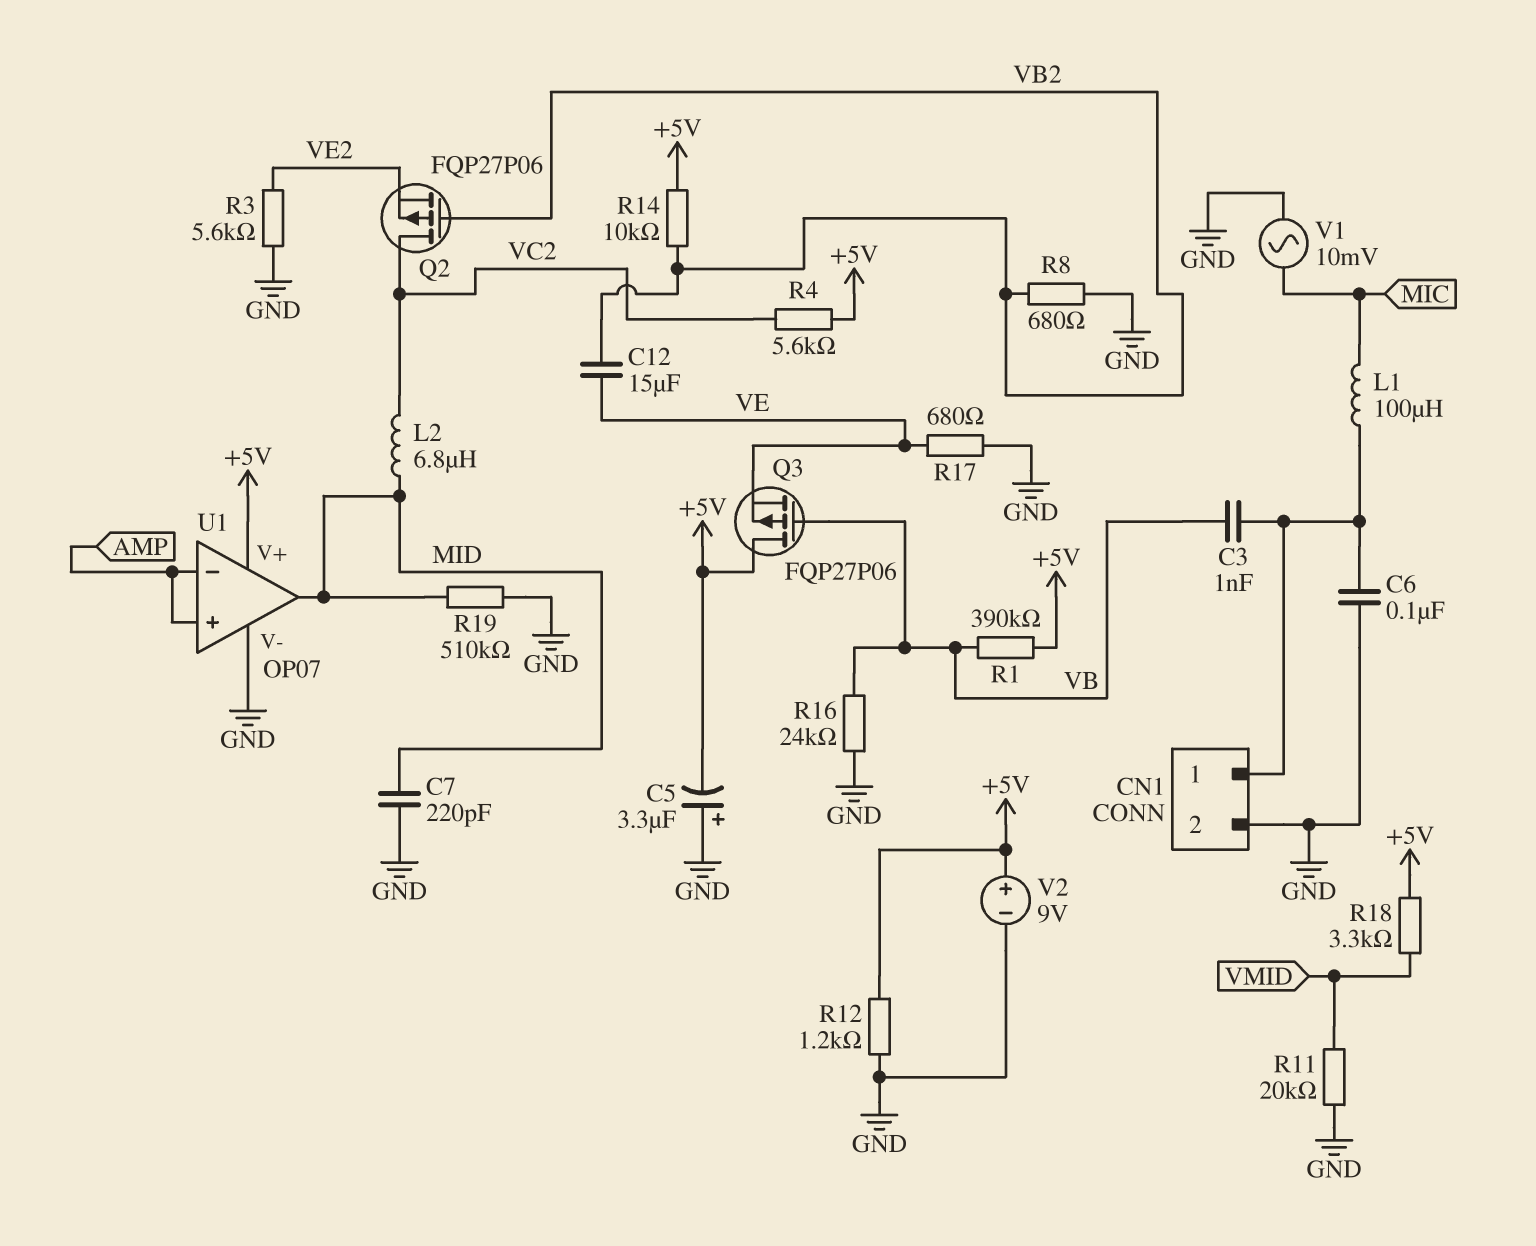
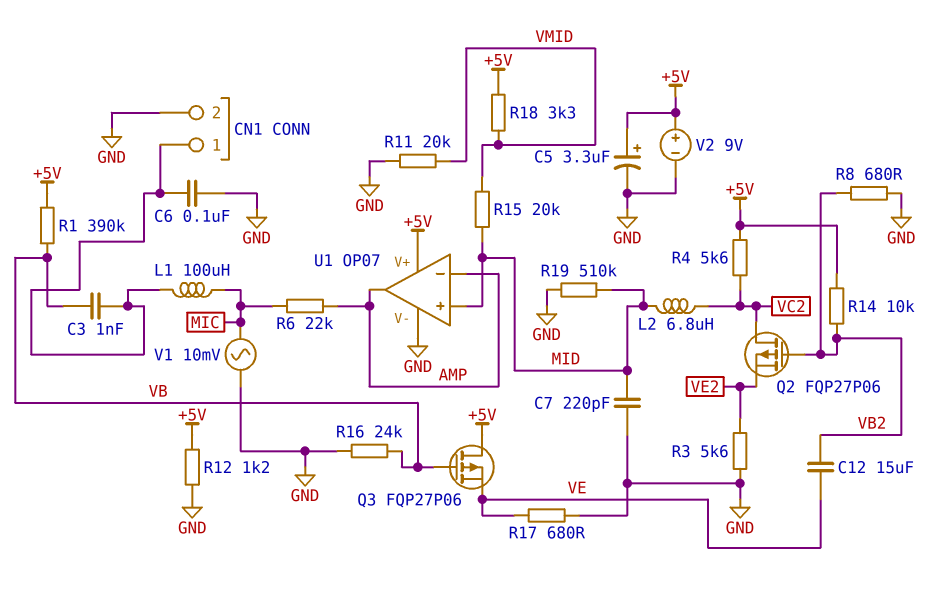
C5: 3.3uF (plus GND, minus +5V) -> 3.3uF (plus +5V, minus GND)
R6: none -> 22k (AMP, MIC)
R15: none -> 20k (MID, VMID)
U1 pin in+: AMP -> MID
U1 pin out: MID -> AMP

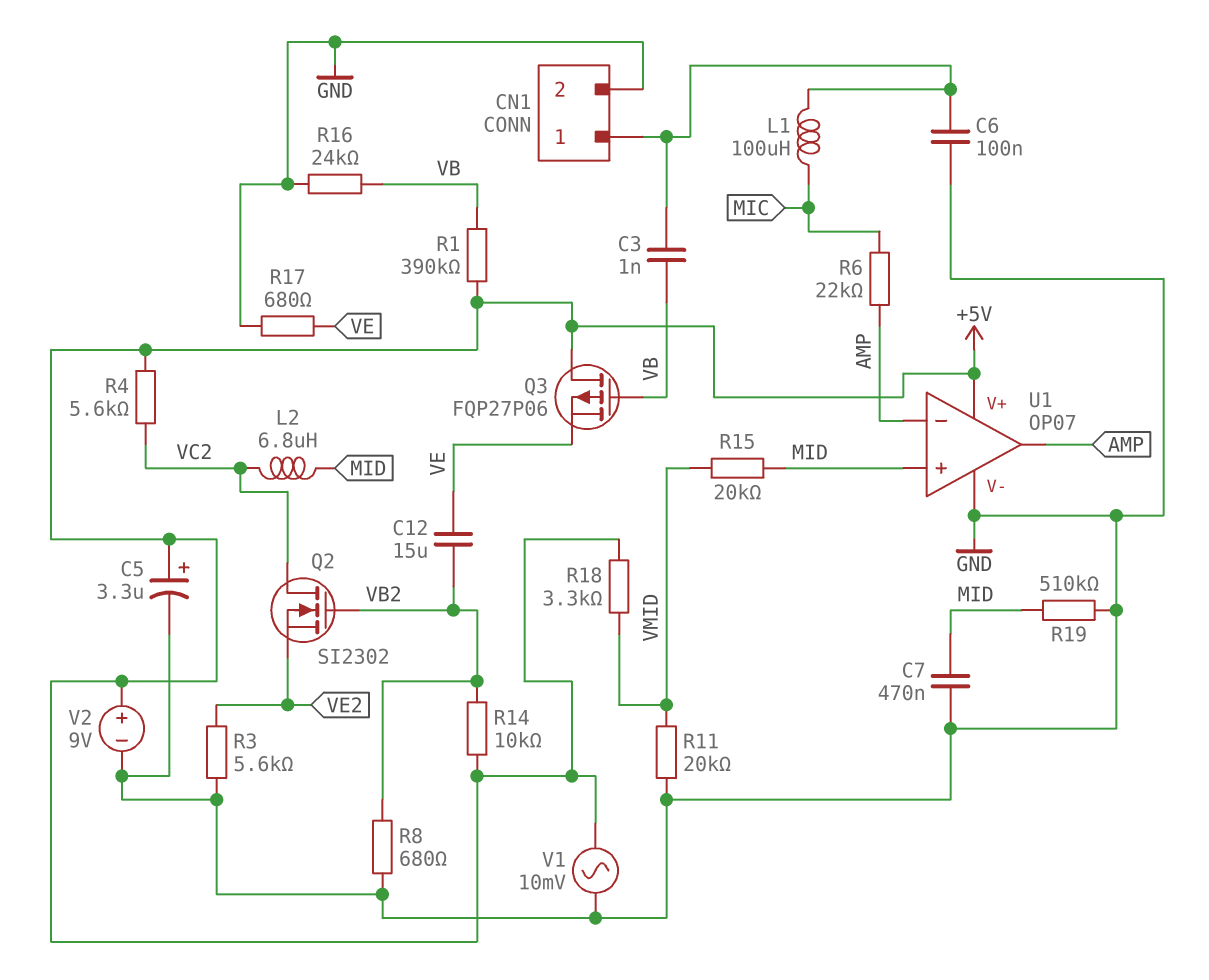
C7: 220pF (GND, MID) -> 470nF (GND, MID)
Q2: PMOS FQP27P06 (G VB2, D VC2, S VE2) -> NMOS SI2302 (G VB2, D VC2, S VE2)
R12: 1.2k (+5V, GND) -> none
V1: AC 10mV (GND, MIC) -> AC 10mV (+5V, GND)

